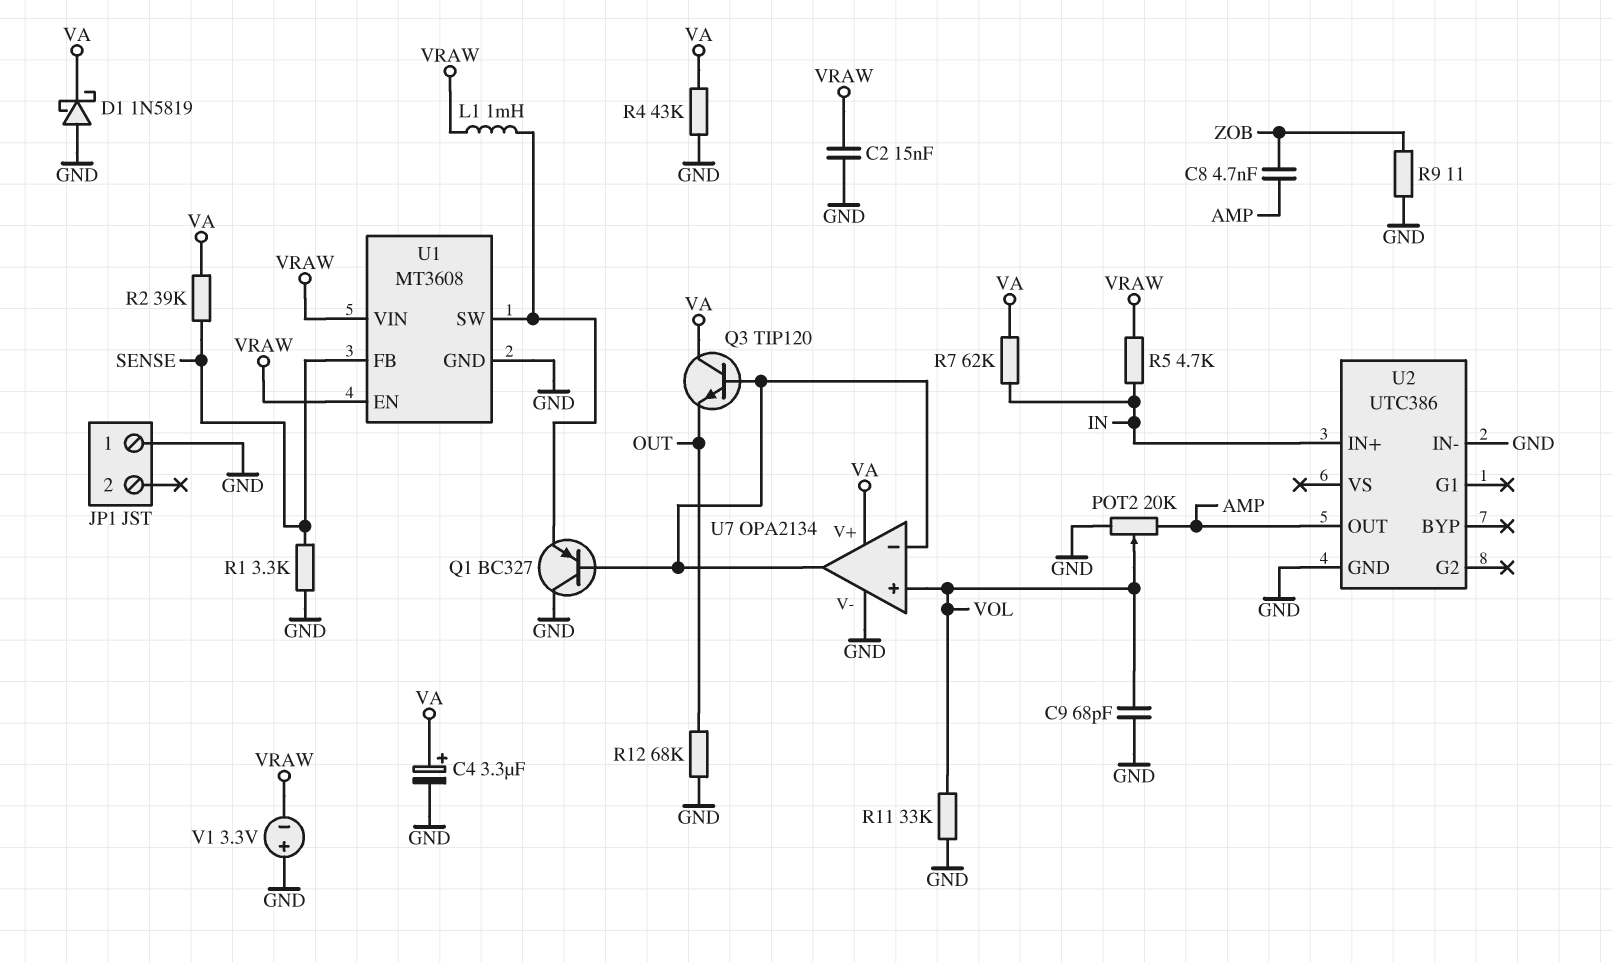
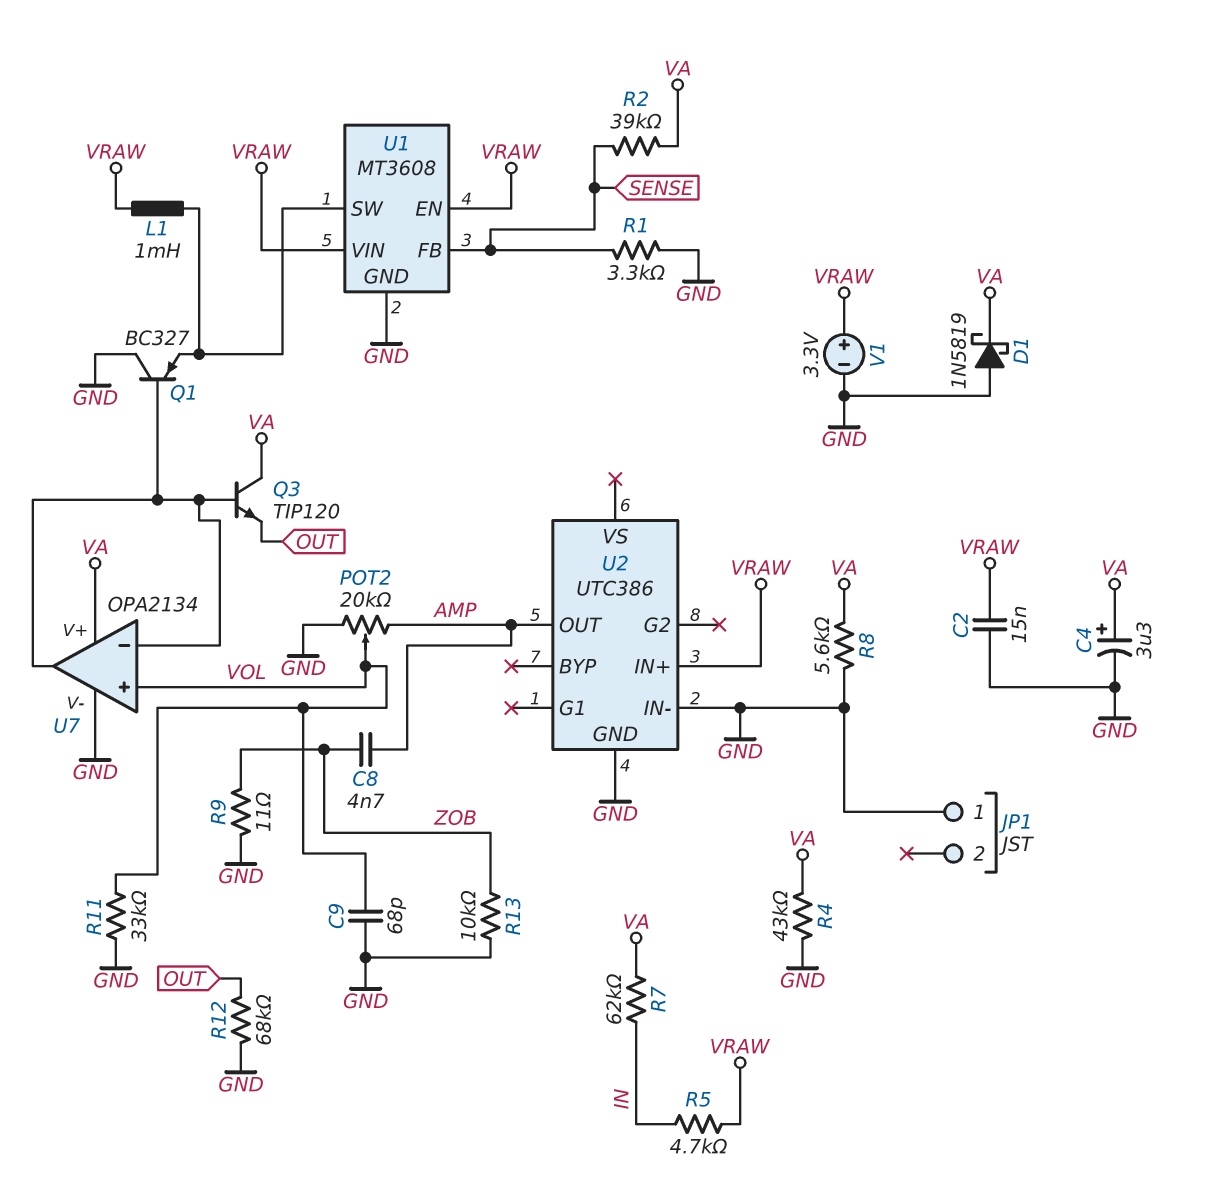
R8: none -> 5.6k (GND, VA)
R13: none -> 10k (GND, ZOB)
U2 pin IN+: IN -> VRAW
V1: 3.3V (plus GND, minus VRAW) -> 3.3V (plus VRAW, minus GND)

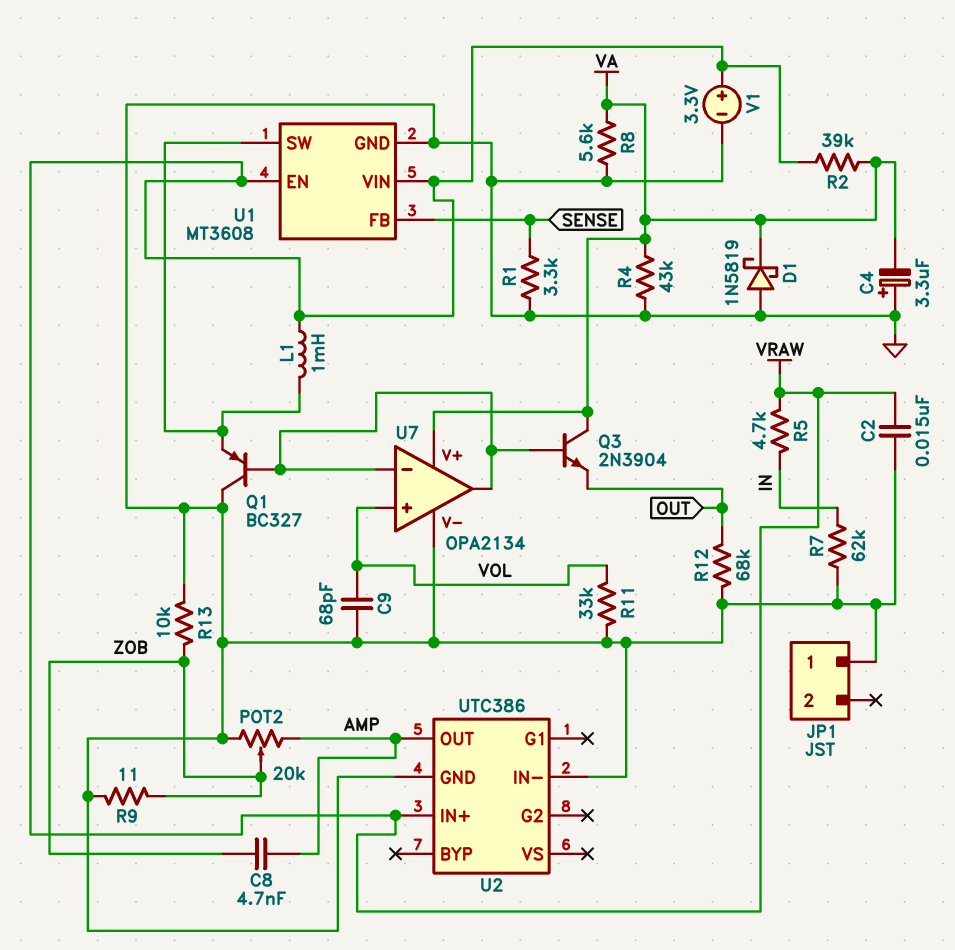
C4: 3.3uF (plus VA, minus GND) -> 3.3uF (plus GND, minus VA)
POT2: 20k (AMP, GND, wiper VOL) -> 20k (AMP, GND, wiper ZOB)
Q3: NPN TIP120 (B U7/in-, C VA, E OUT) -> NPN 2N3904 (B U7/in-, C VA, E OUT)
R2: 39k (SENSE, VA) -> 39k (VA, VRAW)
R7: 62k (IN, VA) -> 62k (GND, IN)

